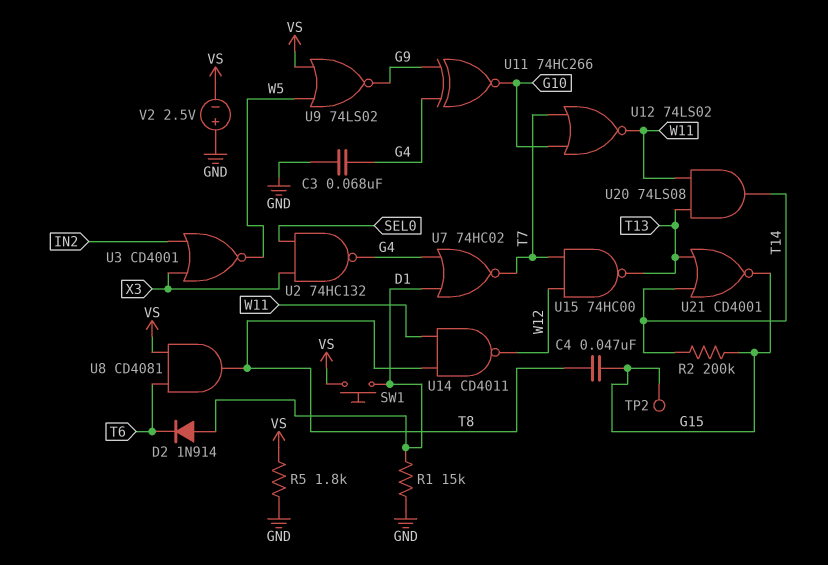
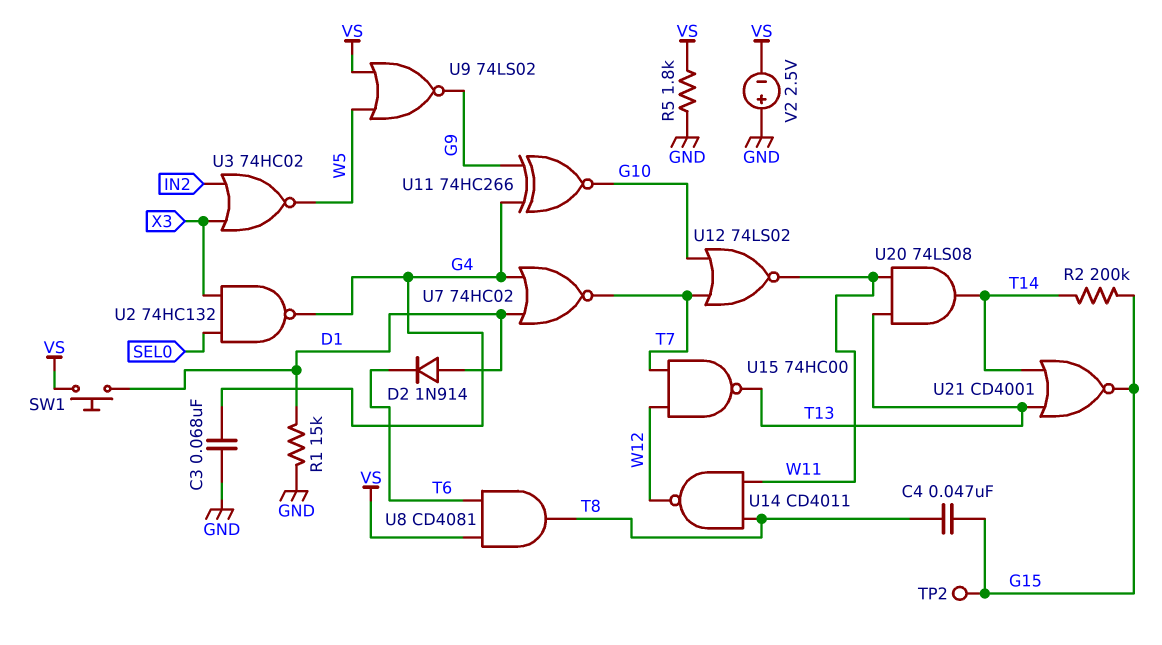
U3: NOR CD4001 (in IN2, in X3, out W5) -> NOR 74HC02 (in IN2, in X3, out W5)

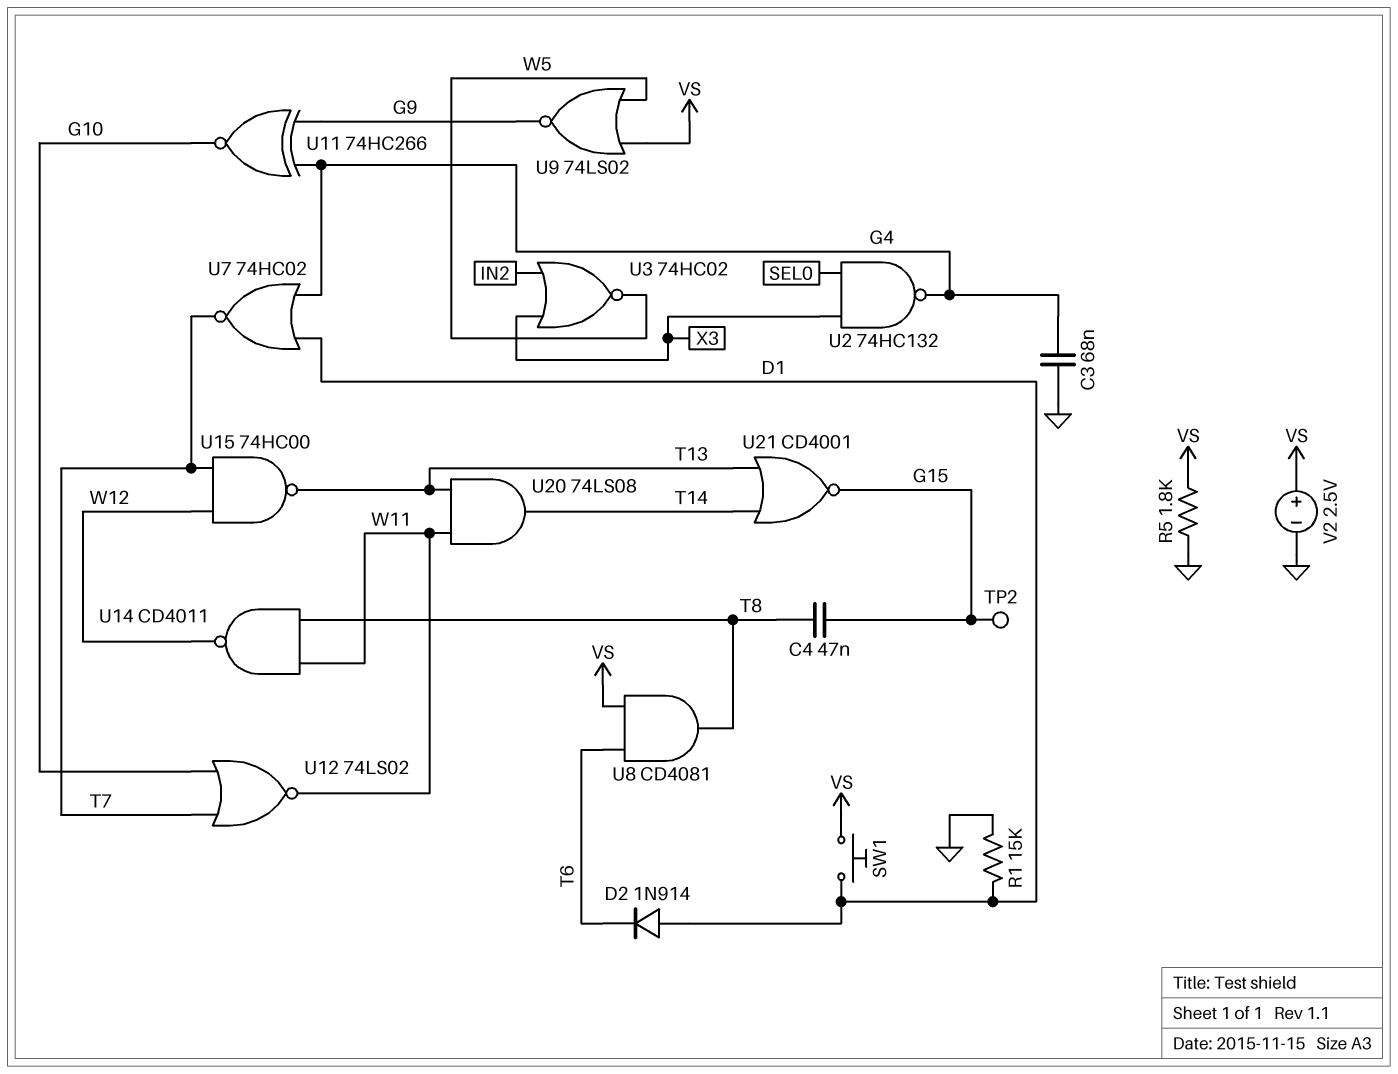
R2: 200k (G15, T14) -> none
V2: 2.5V (plus GND, minus VS) -> 2.5V (plus VS, minus GND)

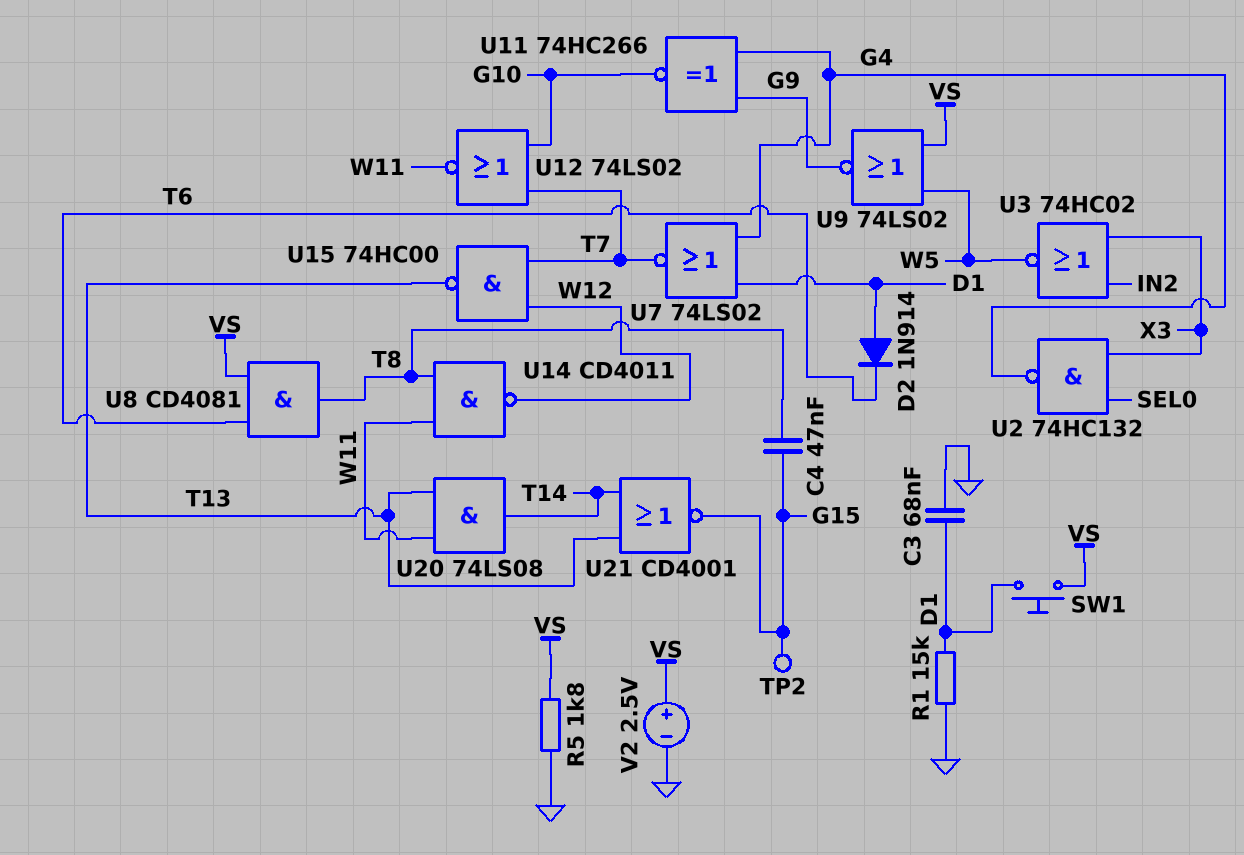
C3: 68nF (G4, GND) -> 68nF (D1, GND)
U7: NOR 74HC02 (in D1, in G4, out T7) -> NOR 74LS02 (in D1, in G4, out T7)

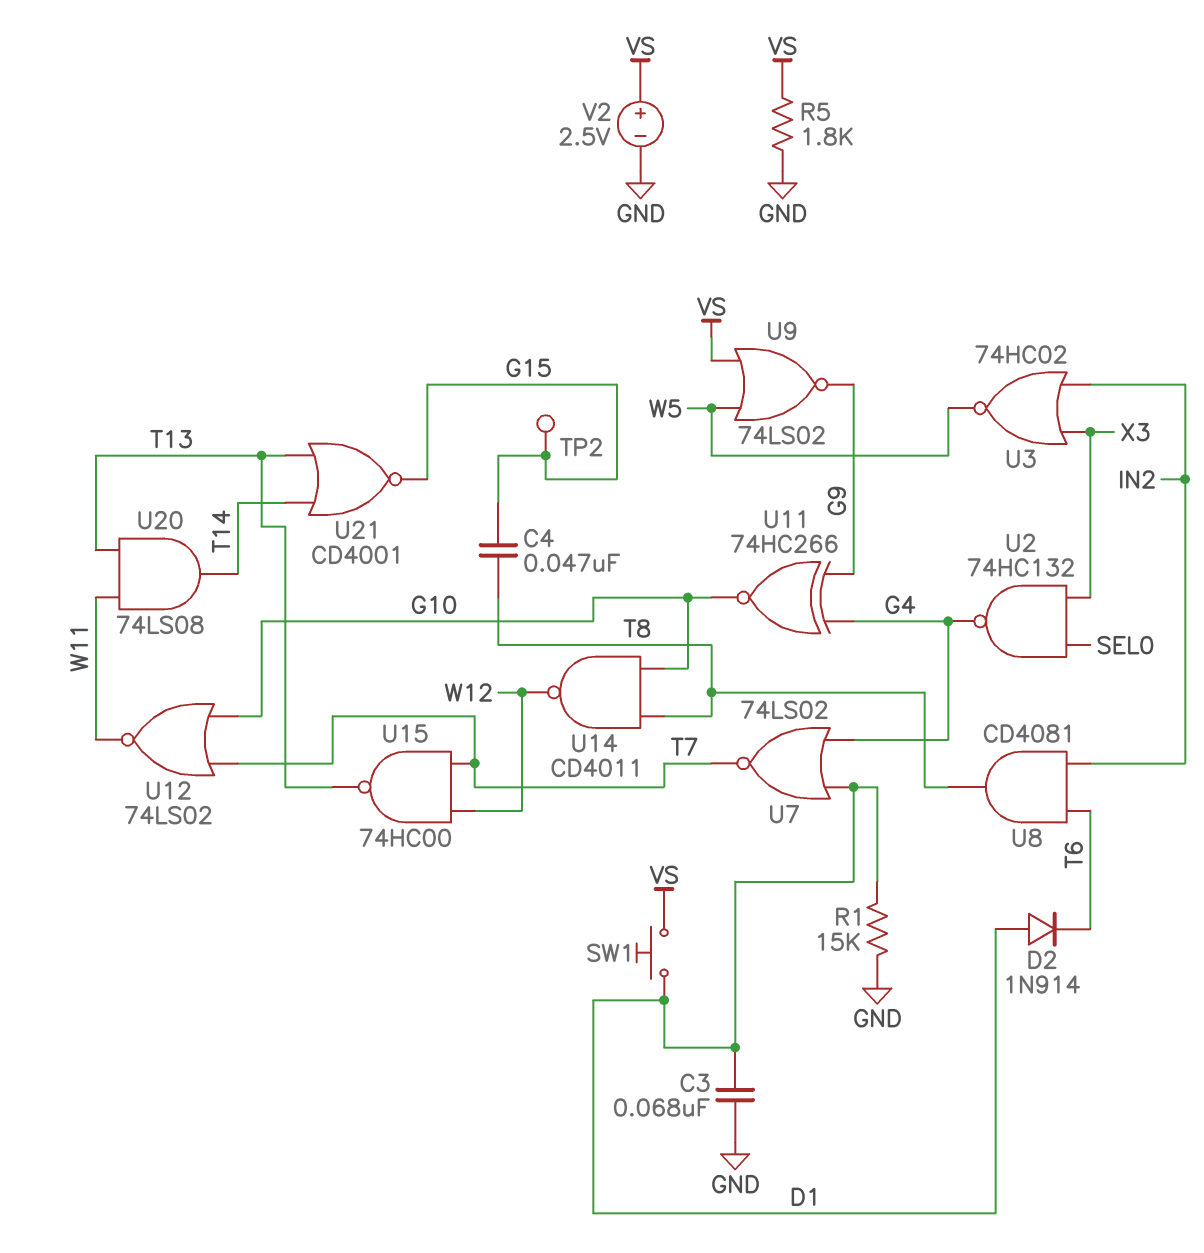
U8: AND CD4081 (in T6, in VS, out T8) -> AND CD4081 (in IN2, in T6, out T8)
U14: NAND CD4011 (in T8, in W11, out W12) -> NAND CD4011 (in G10, in T8, out W12)

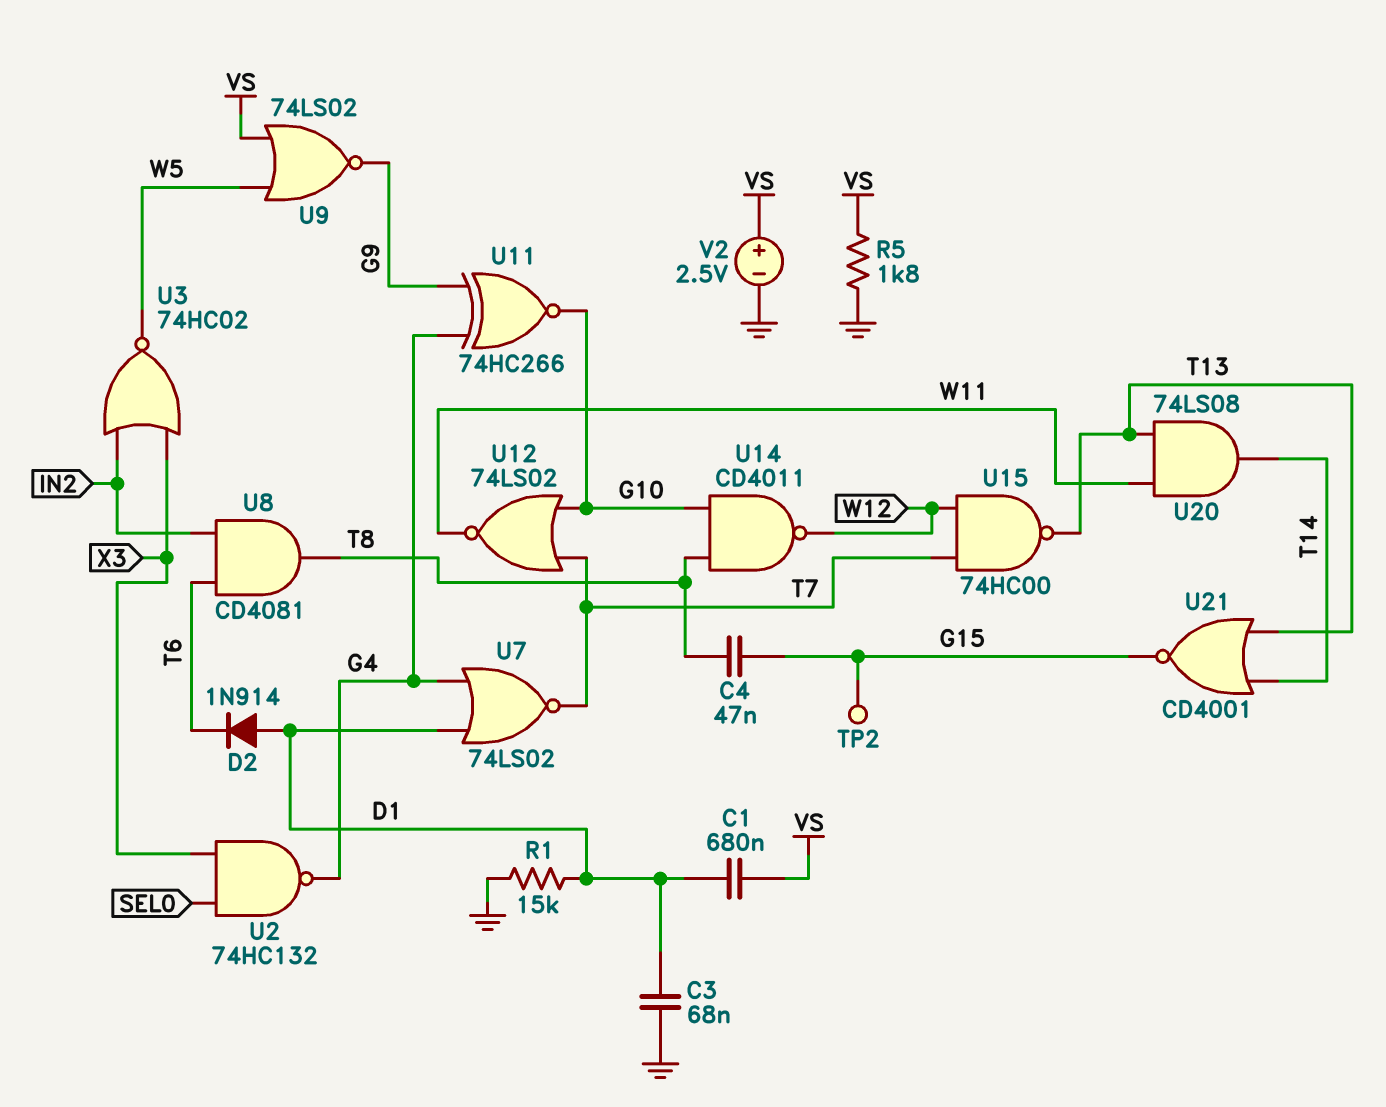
C1: none -> 680nF (D1, VS)
SW1: button (D1, VS) -> none

